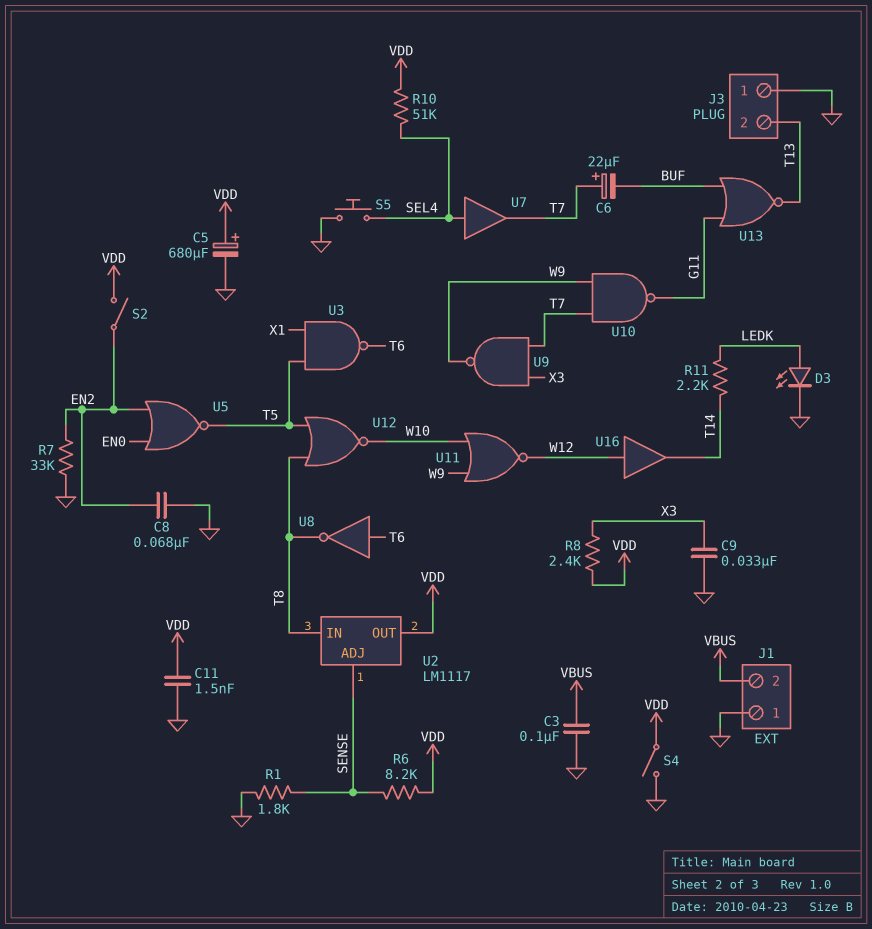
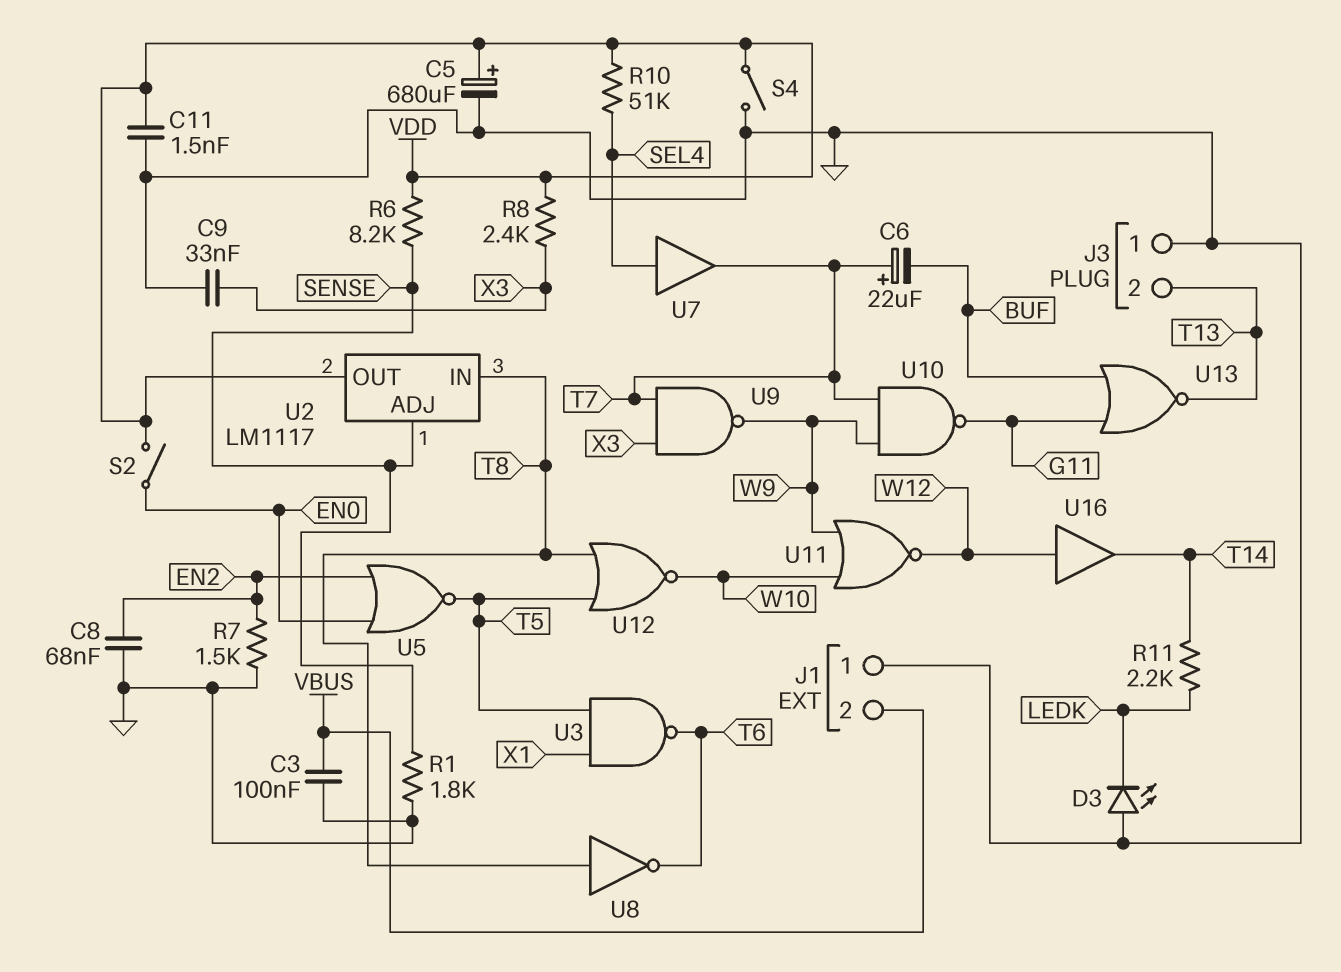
D3: LED (A LEDK, K GND) -> LED (A GND, K LEDK)
R7: 33k (EN2, GND) -> 1.5k (EN2, GND)
S2: switch (EN2, VDD) -> switch (EN0, VDD)
S5: button (GND, SEL4) -> none
U8: NOT (in T6, out T8) -> NOT (in T8, out T6)

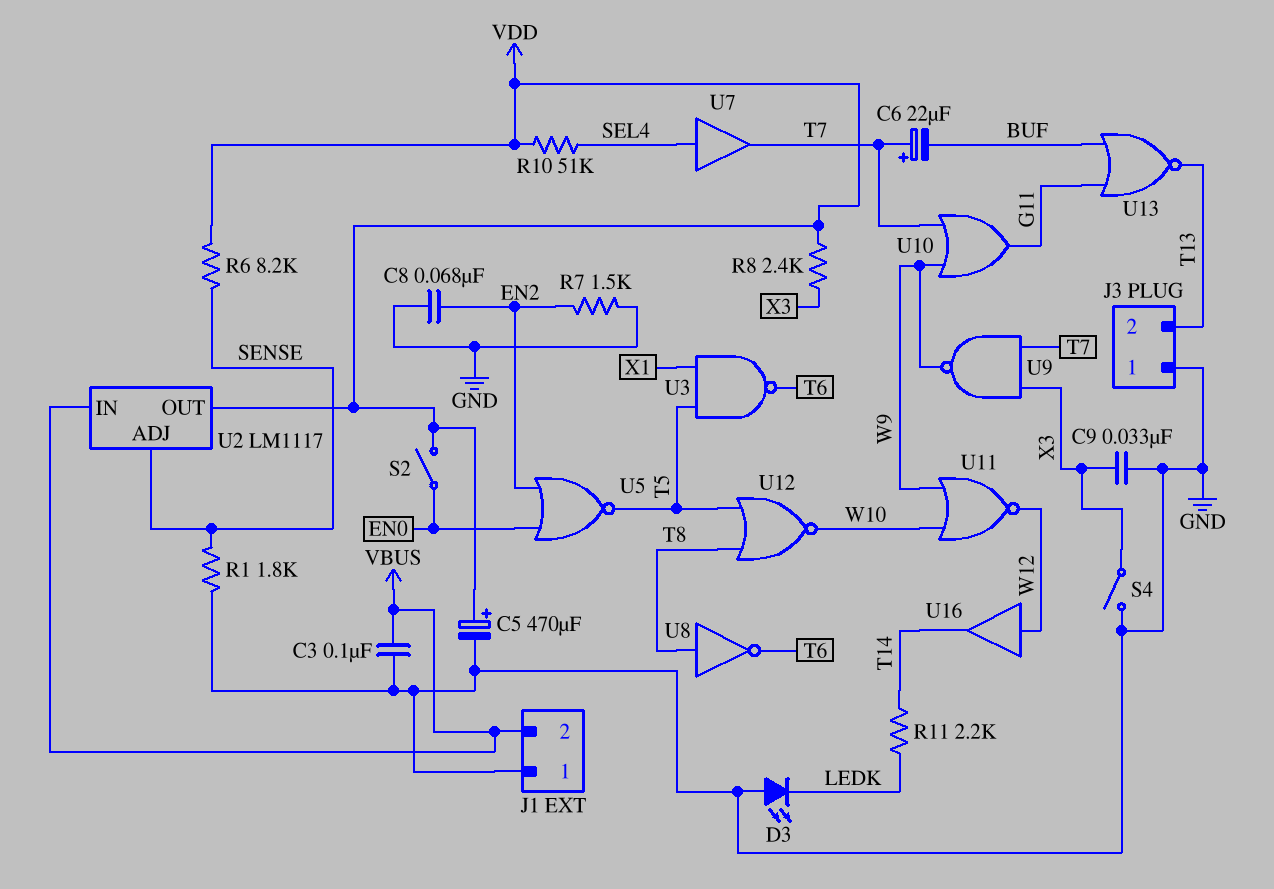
C5: 680uF (plus VDD, minus GND) -> 470uF (plus VDD, minus GND)
C11: 1.5nF (GND, VDD) -> none
S4: switch (GND, VDD) -> switch (GND, X3)
U2 pin IN: T8 -> VBUS
U10: NAND (in T7, in W9, out G11) -> OR (in T7, in W9, out G11)

